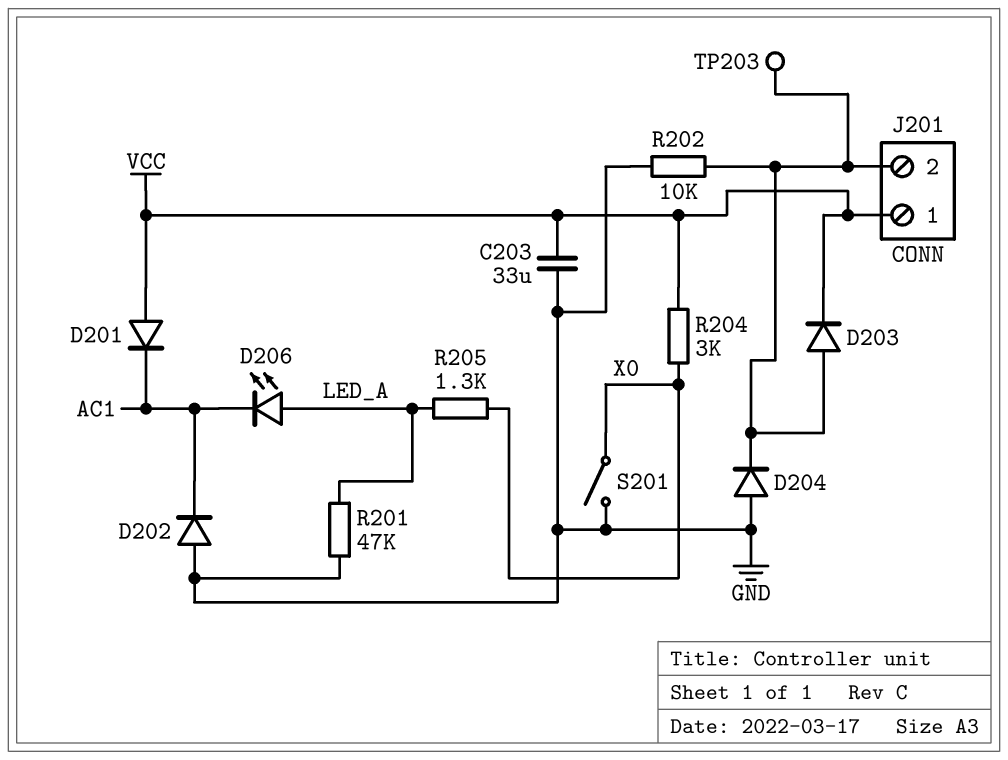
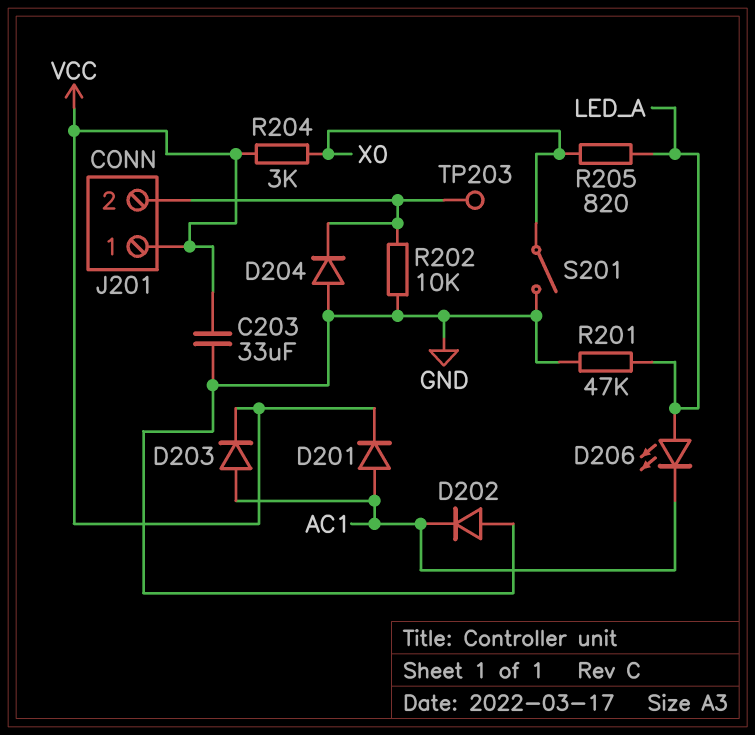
D201: diode (A VCC, K AC1) -> diode (A AC1, K VCC)
D203: diode (A J201/2, K VCC) -> diode (A AC1, K VCC)
R205: 1.3k (LED_A, X0) -> 820 (LED_A, X0)

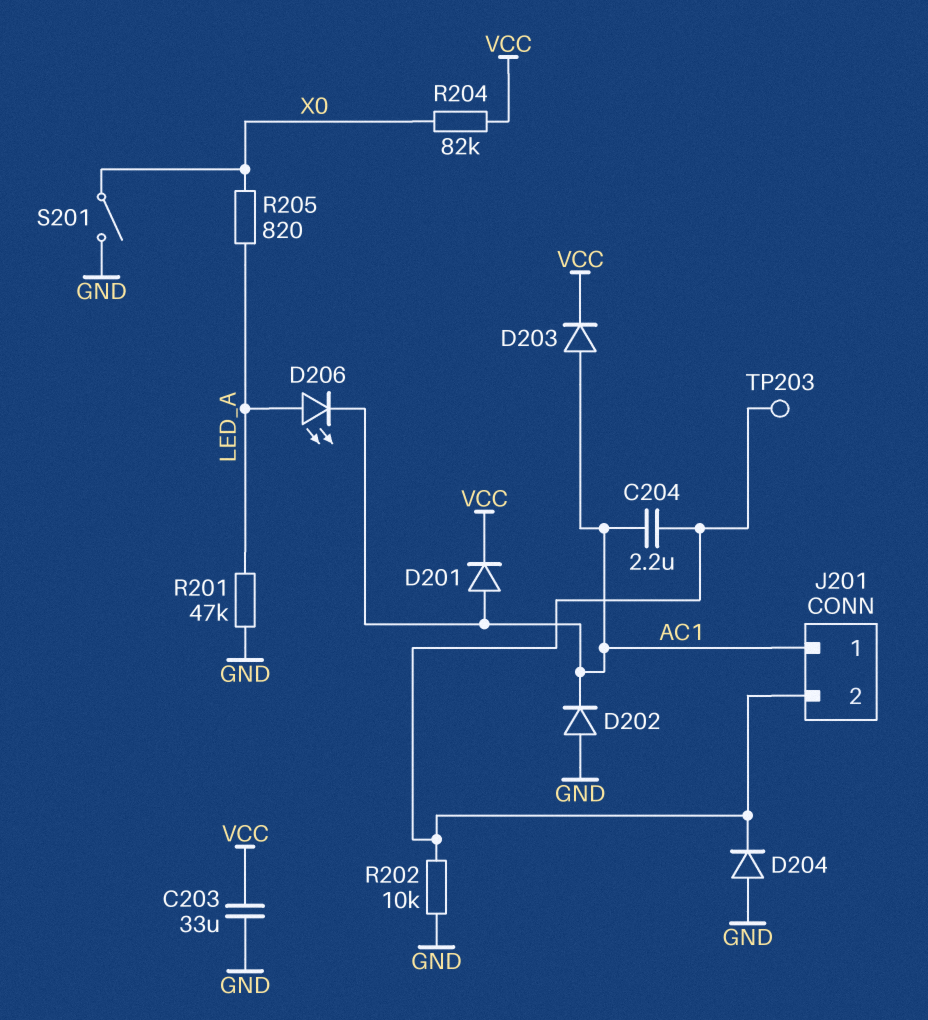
C204: none -> 2.2uF (AC1, J201/2)
J201 pin 1: VCC -> AC1
R204: 3k (VCC, X0) -> 82k (VCC, X0)

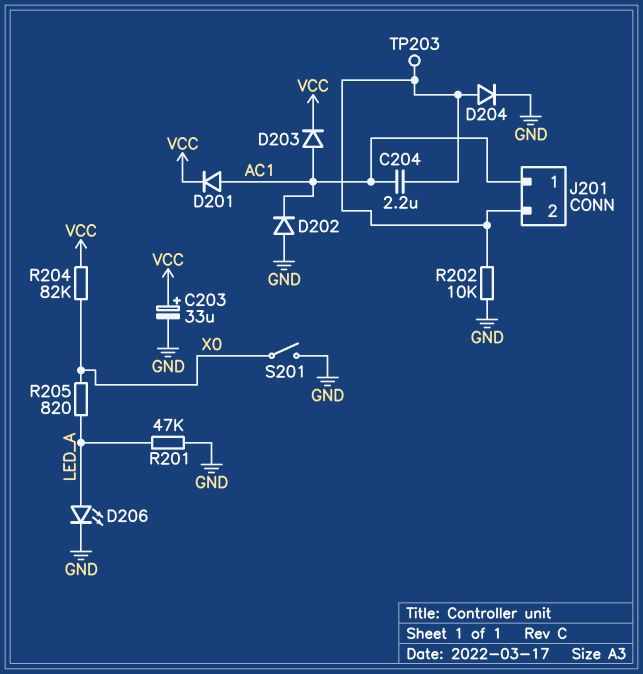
C203: 33uF (GND, VCC) -> 33uF (plus VCC, minus GND)
D204: diode (A GND, K J201/2) -> diode (A J201/2, K GND)
D206: LED (A LED_A, K AC1) -> LED (A LED_A, K GND)

